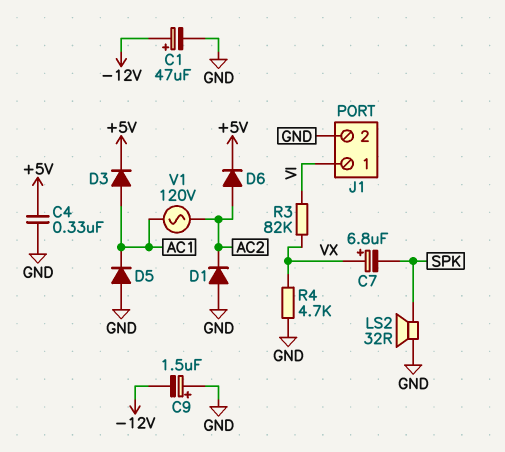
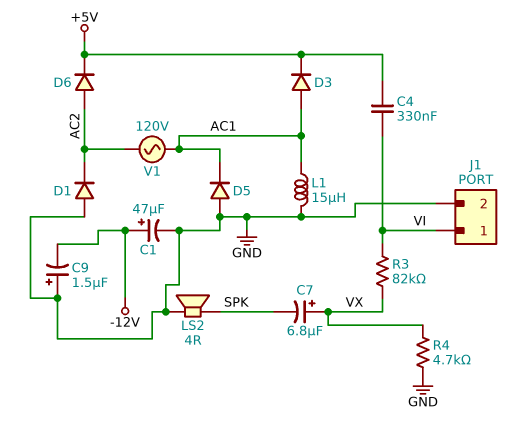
C4: 330nF (+5V, GND) -> 330nF (+5V, VI)
L1: none -> 15uH (AC1, GND)
LS2: speaker 32R (GND, SPK) -> speaker 4R (GND, SPK)

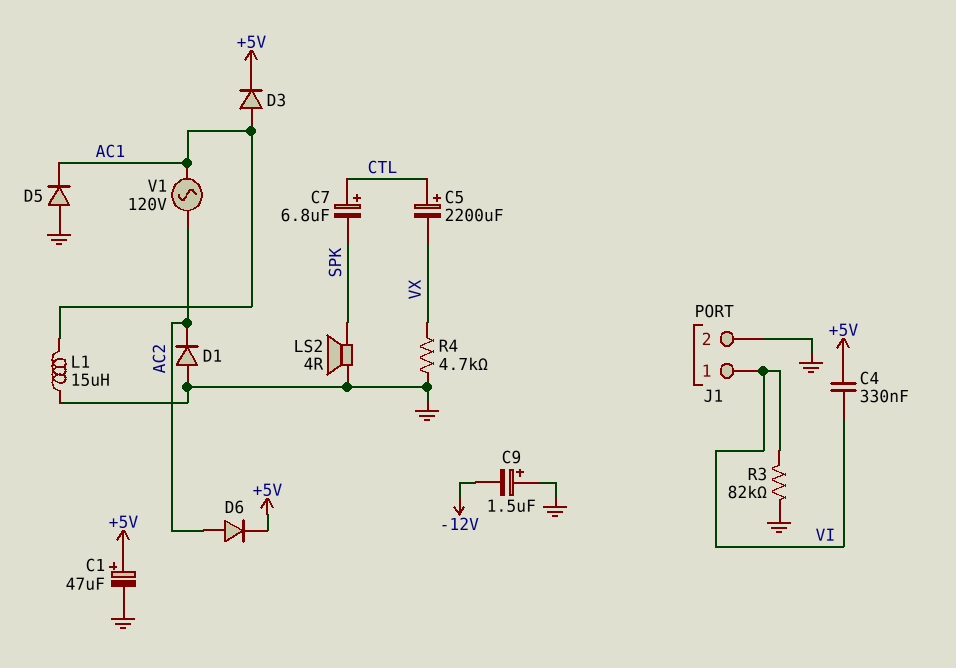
C1: 47uF (plus -12V, minus GND) -> 47uF (plus +5V, minus GND)
C5: none -> 2200uF (plus CTL, minus VX)
C7: 6.8uF (plus VX, minus SPK) -> 6.8uF (plus CTL, minus SPK)
R3: 82k (VI, VX) -> 82k (GND, VI)

